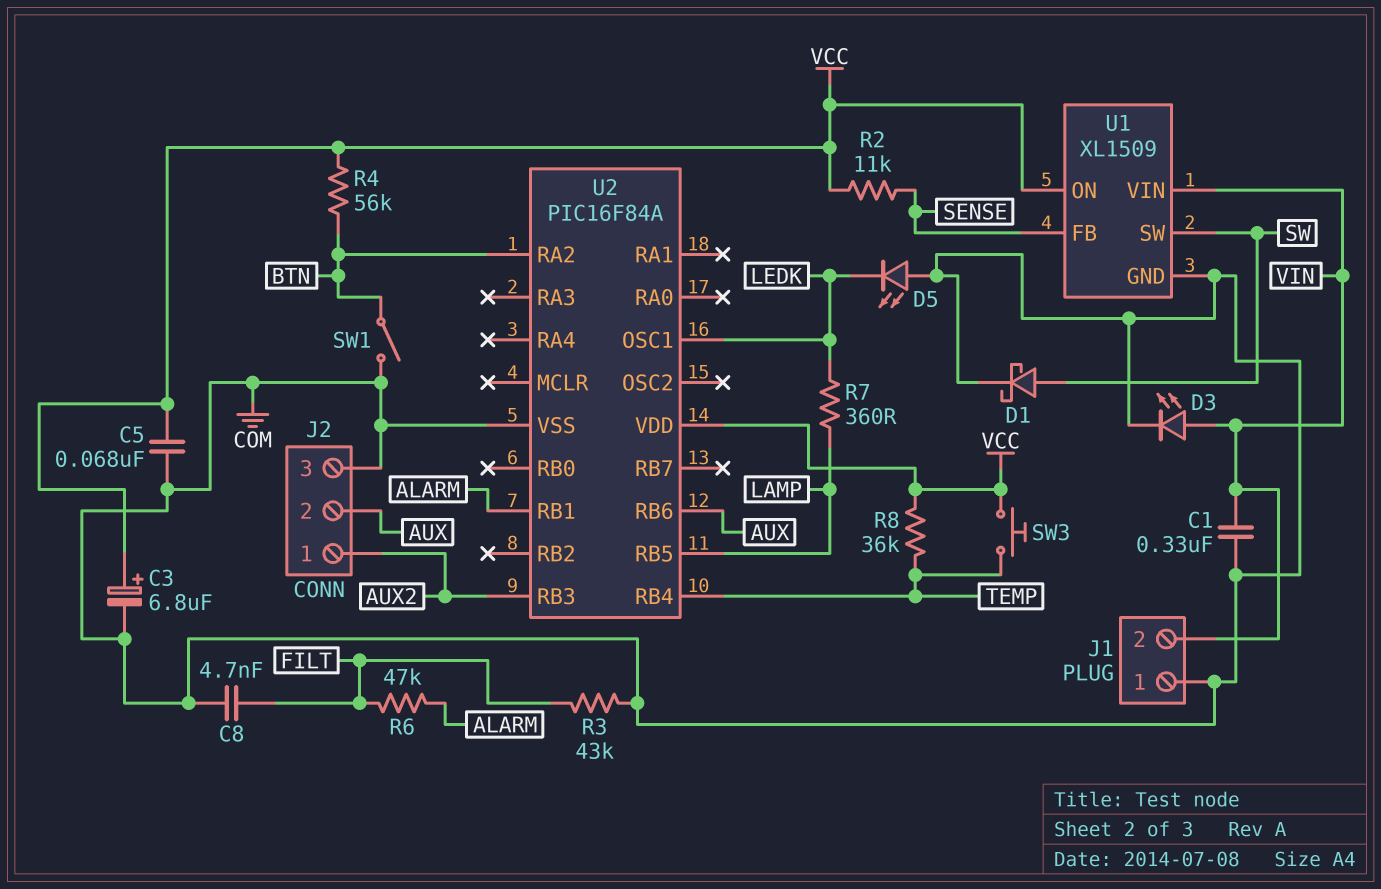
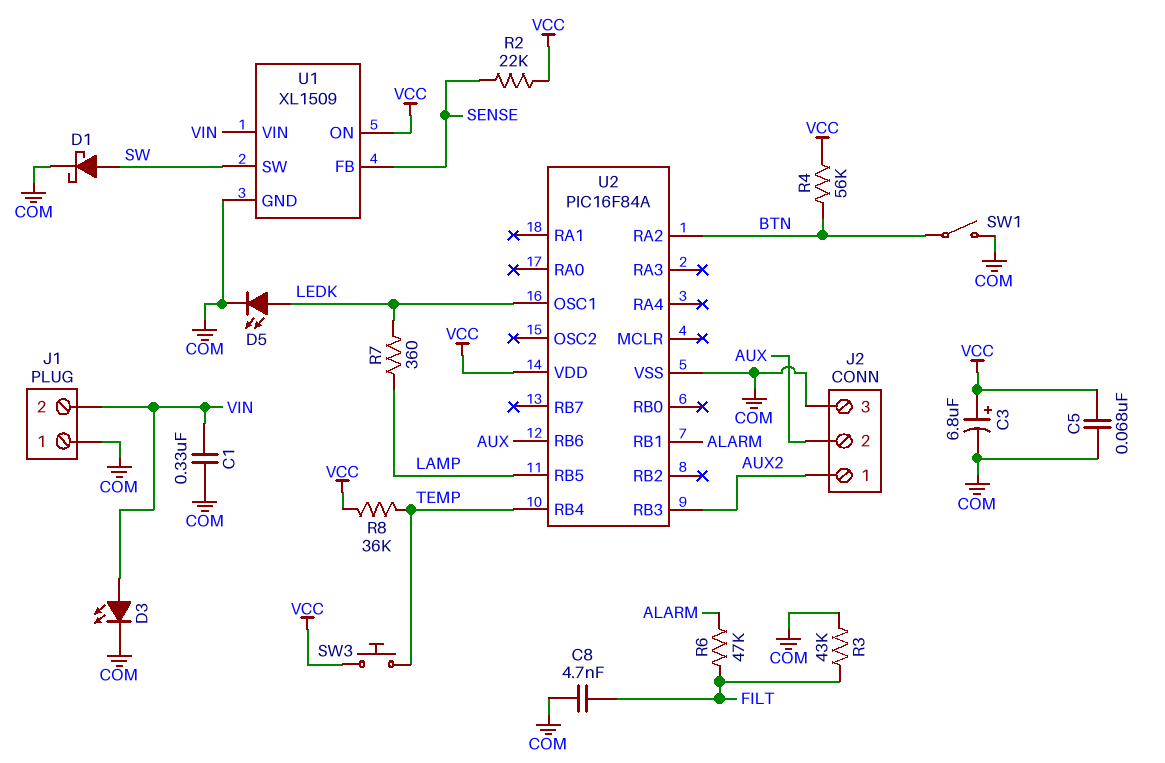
D5: LED (A COM, K LEDK) -> LED (A LEDK, K COM)
R2: 11k (SENSE, VCC) -> 22k (SENSE, VCC)

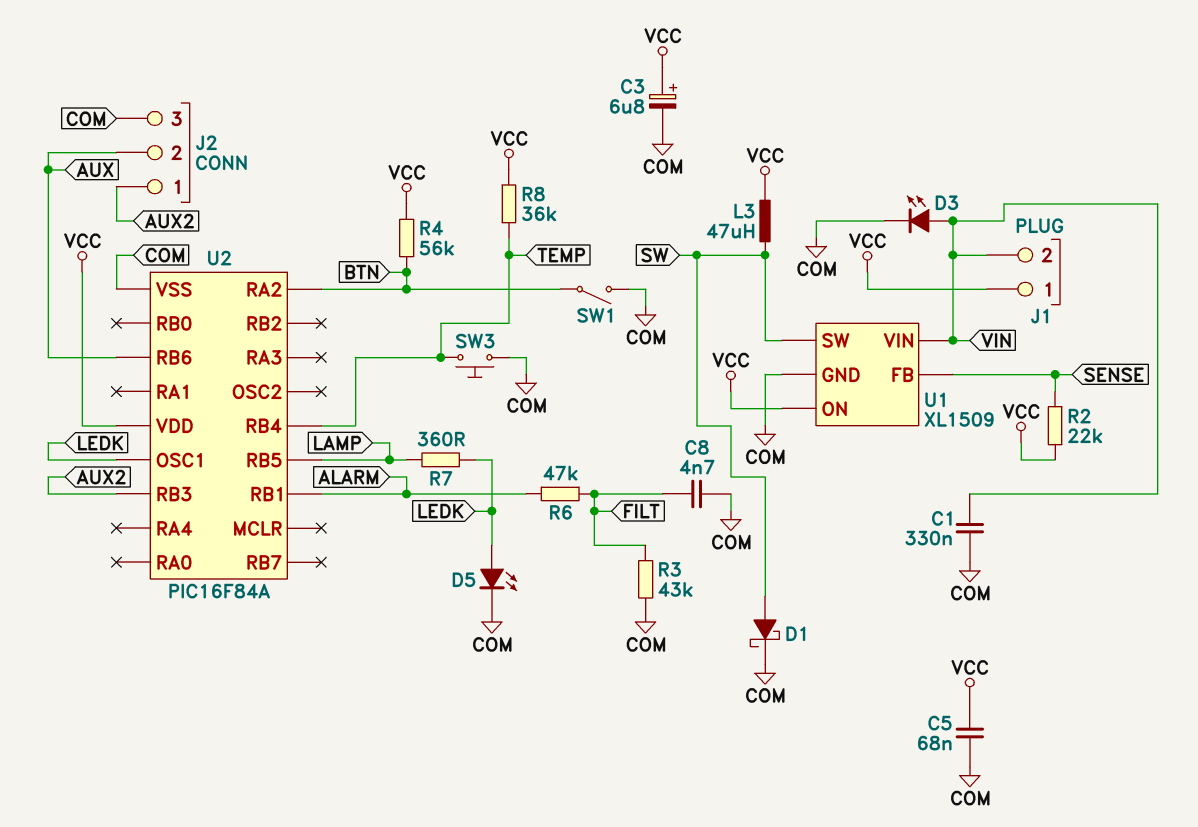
J1 pin 1: COM -> VCC
L3: none -> 47uH (SW, VCC)
SW3: button (TEMP, VCC) -> button (COM, TEMP)

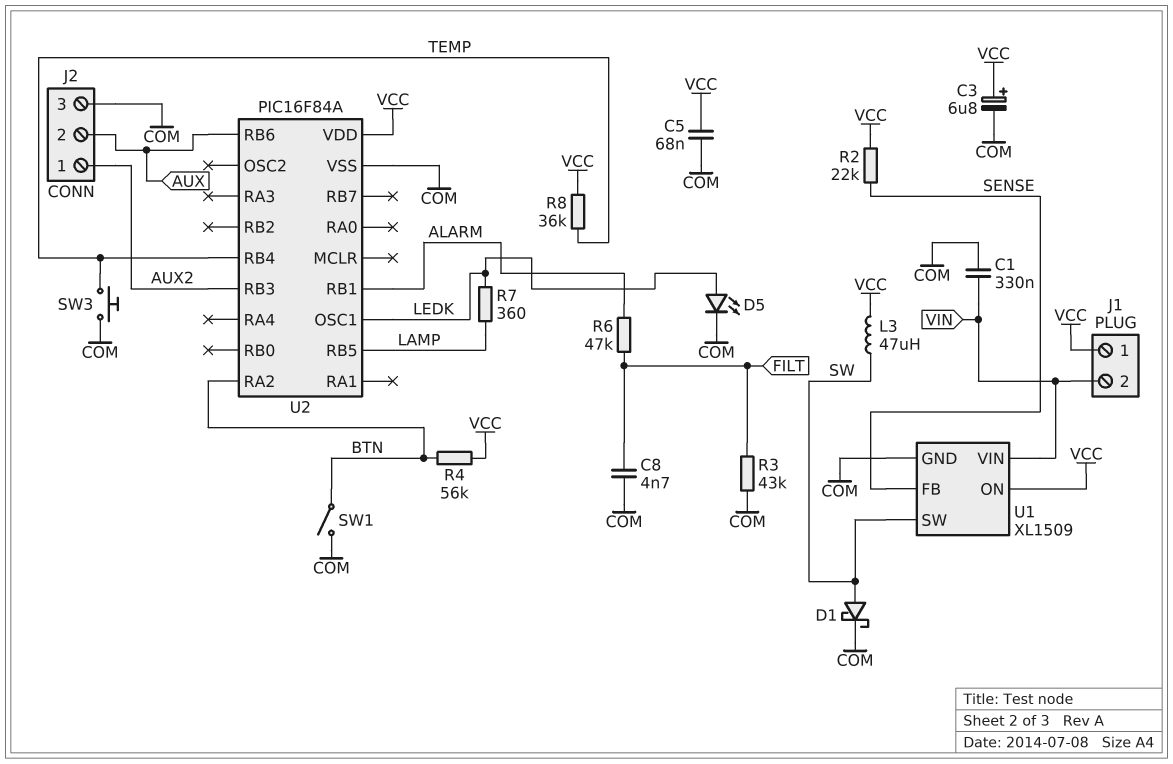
D3: LED (A VIN, K COM) -> none

